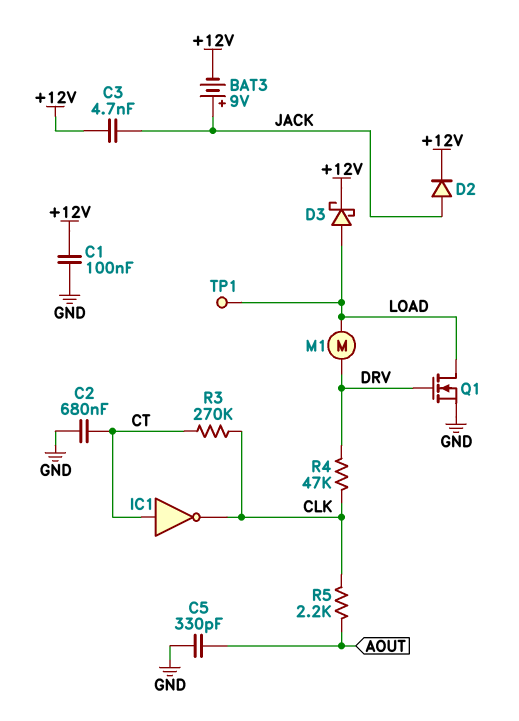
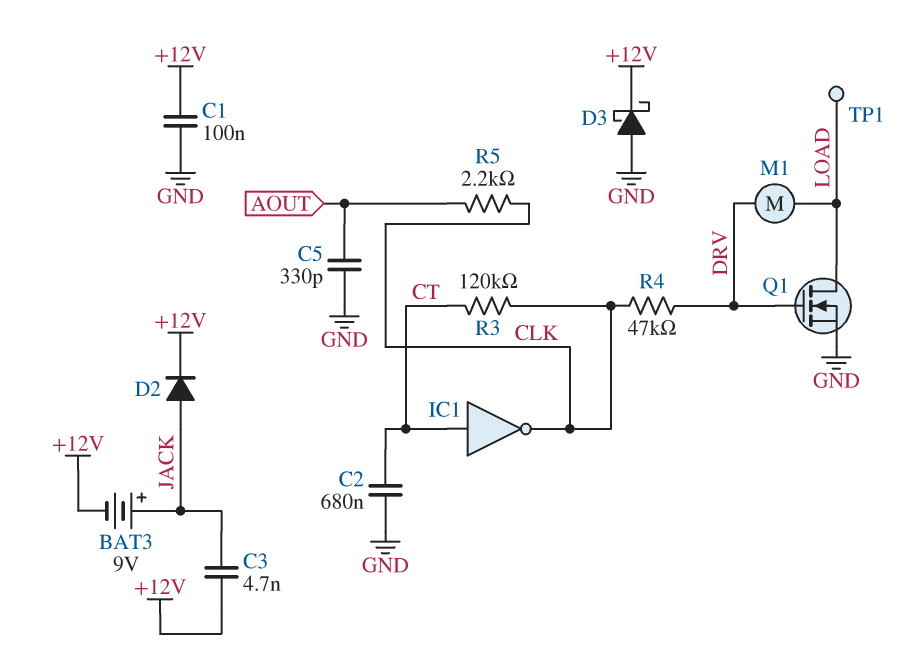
D3: schottky (A LOAD, K +12V) -> schottky (A GND, K +12V)
R3: 270k (CLK, CT) -> 120k (CLK, CT)

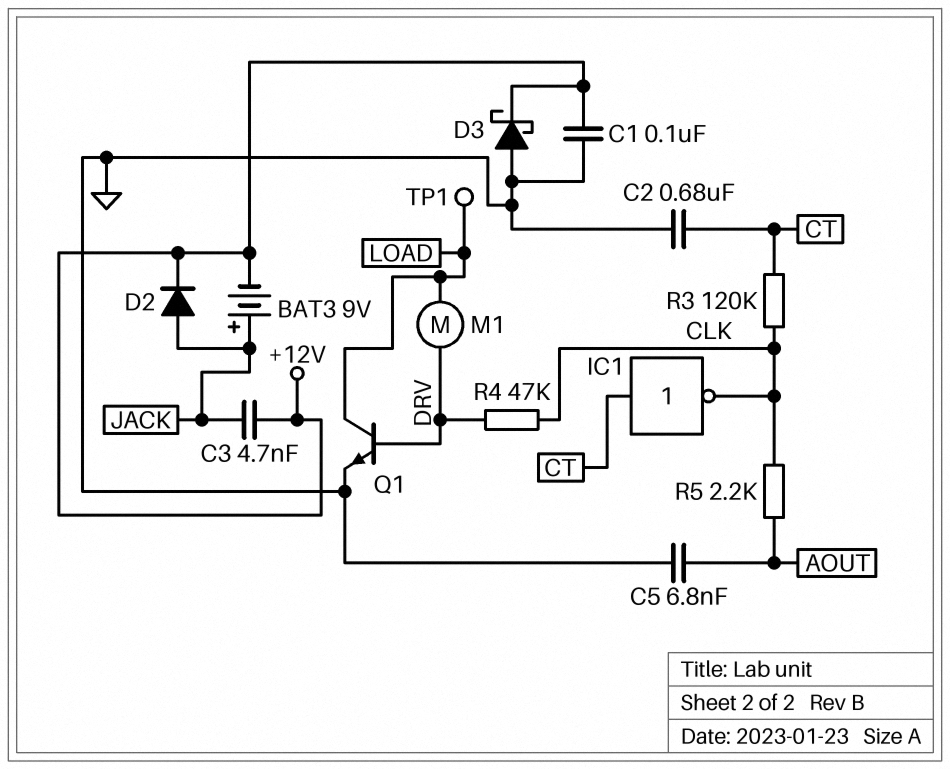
C5: 330pF (AOUT, GND) -> 6.8nF (AOUT, GND)
Q1: NMOS (G DRV, D LOAD, S GND) -> NPN (B DRV, C LOAD, E GND)

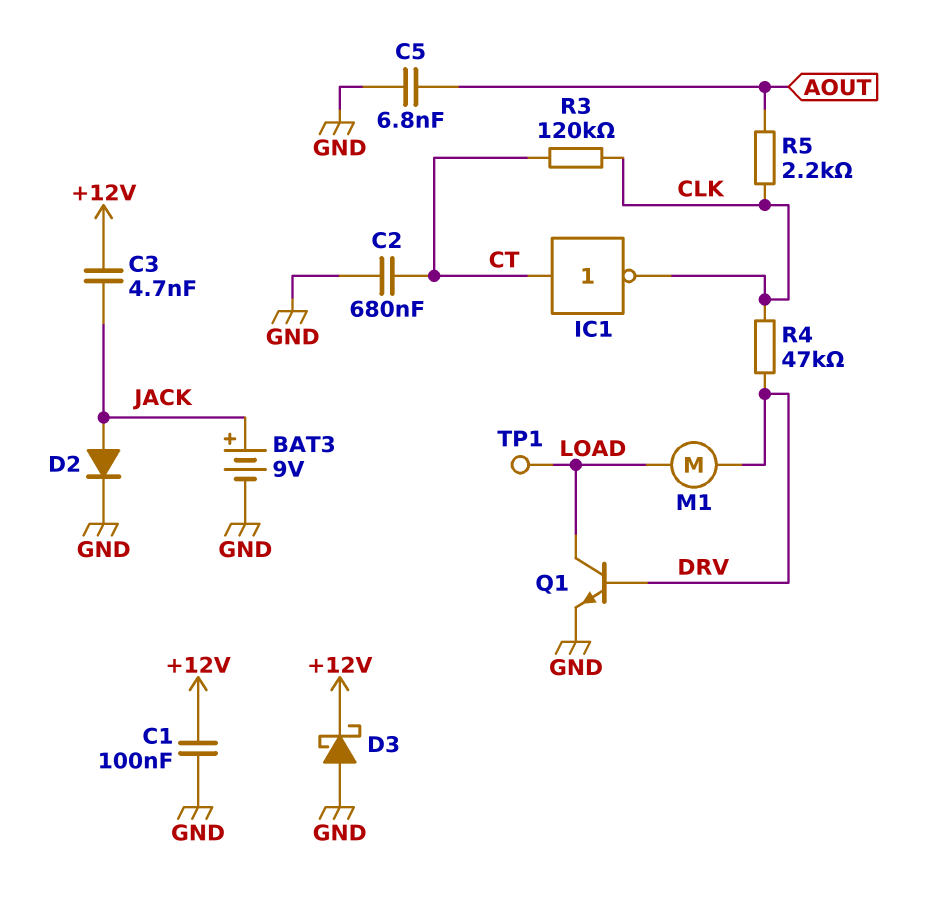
BAT3: 9V (plus JACK, minus +12V) -> 9V (plus JACK, minus GND)
D2: diode (A JACK, K +12V) -> diode (A JACK, K GND)

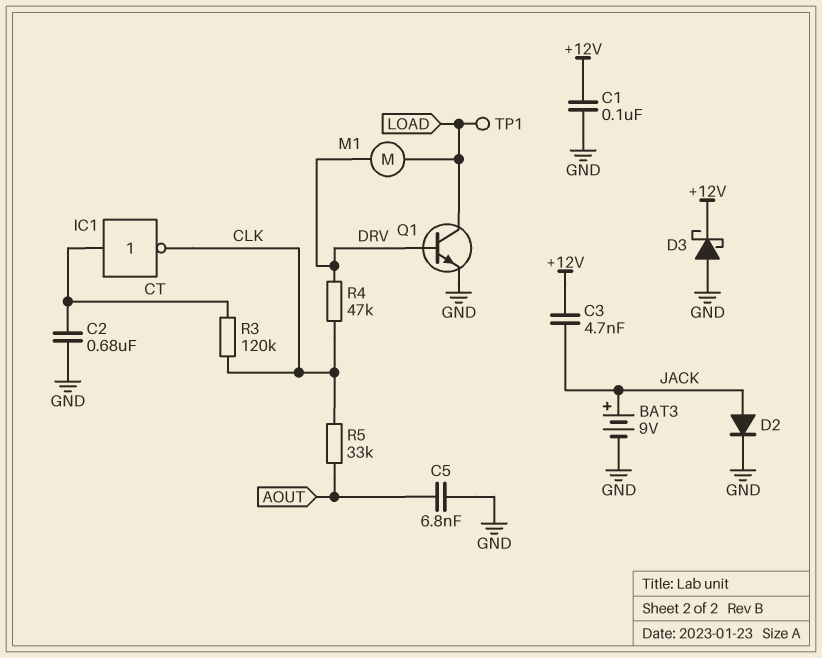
R5: 2.2k (AOUT, CLK) -> 33k (AOUT, CLK)

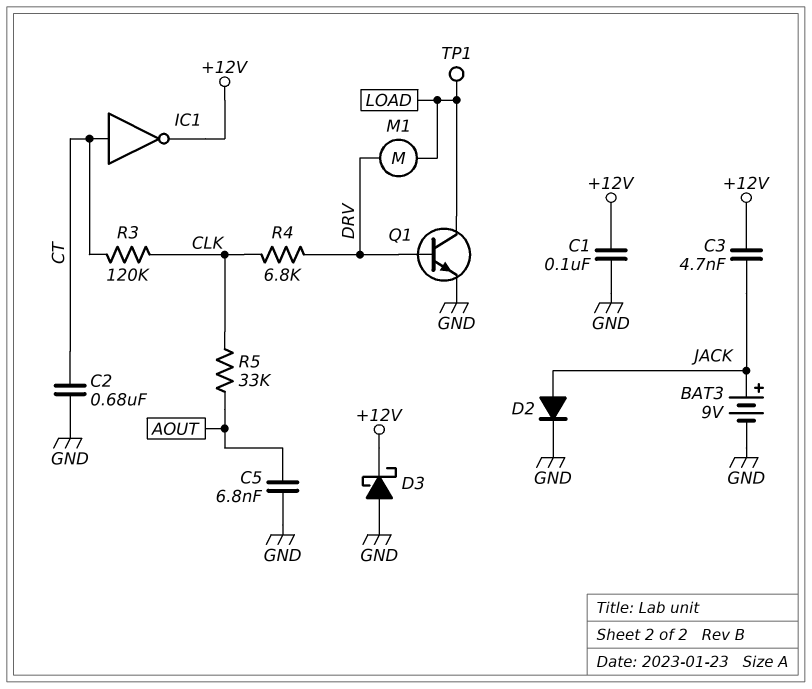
IC1: NOT (in CT, out CLK) -> NOT (in CT, out +12V)
R4: 47k (CLK, DRV) -> 6.8k (CLK, DRV)

